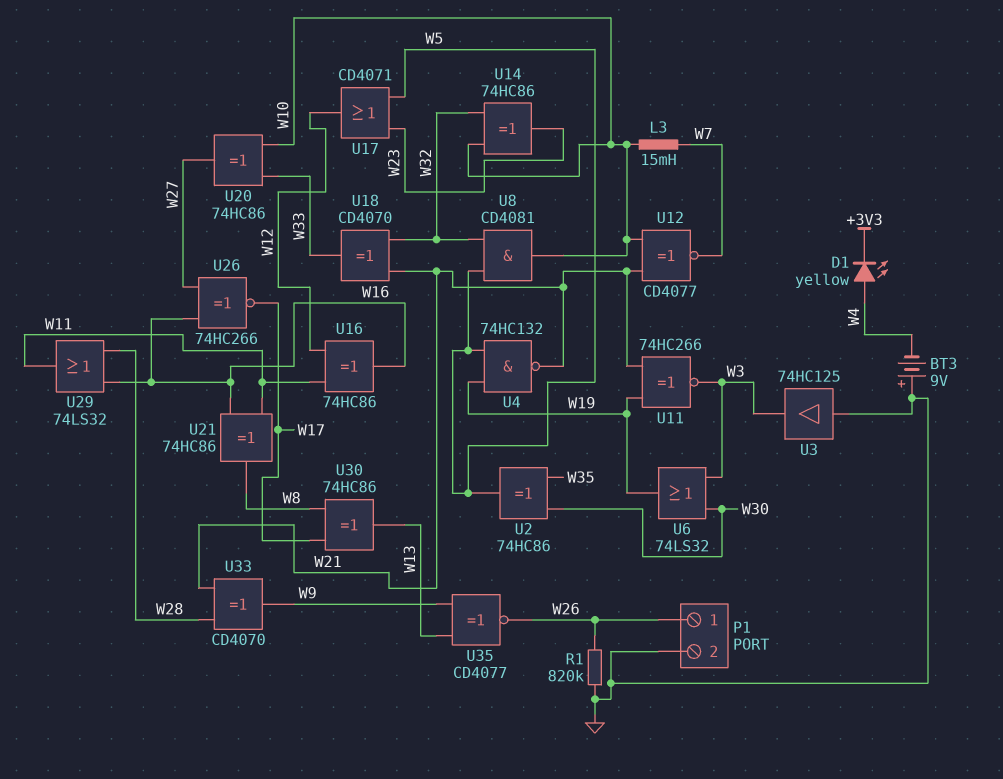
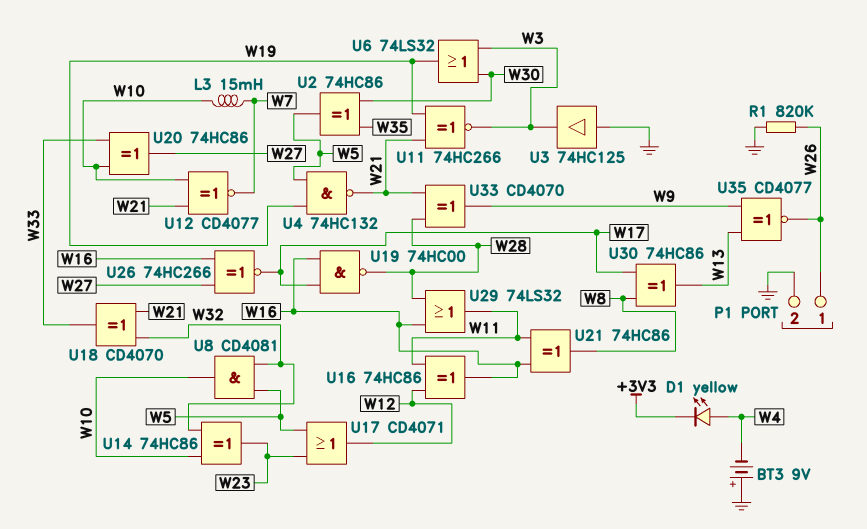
U19: none -> NAND 74HC00 (in W16, in W17, out W28)

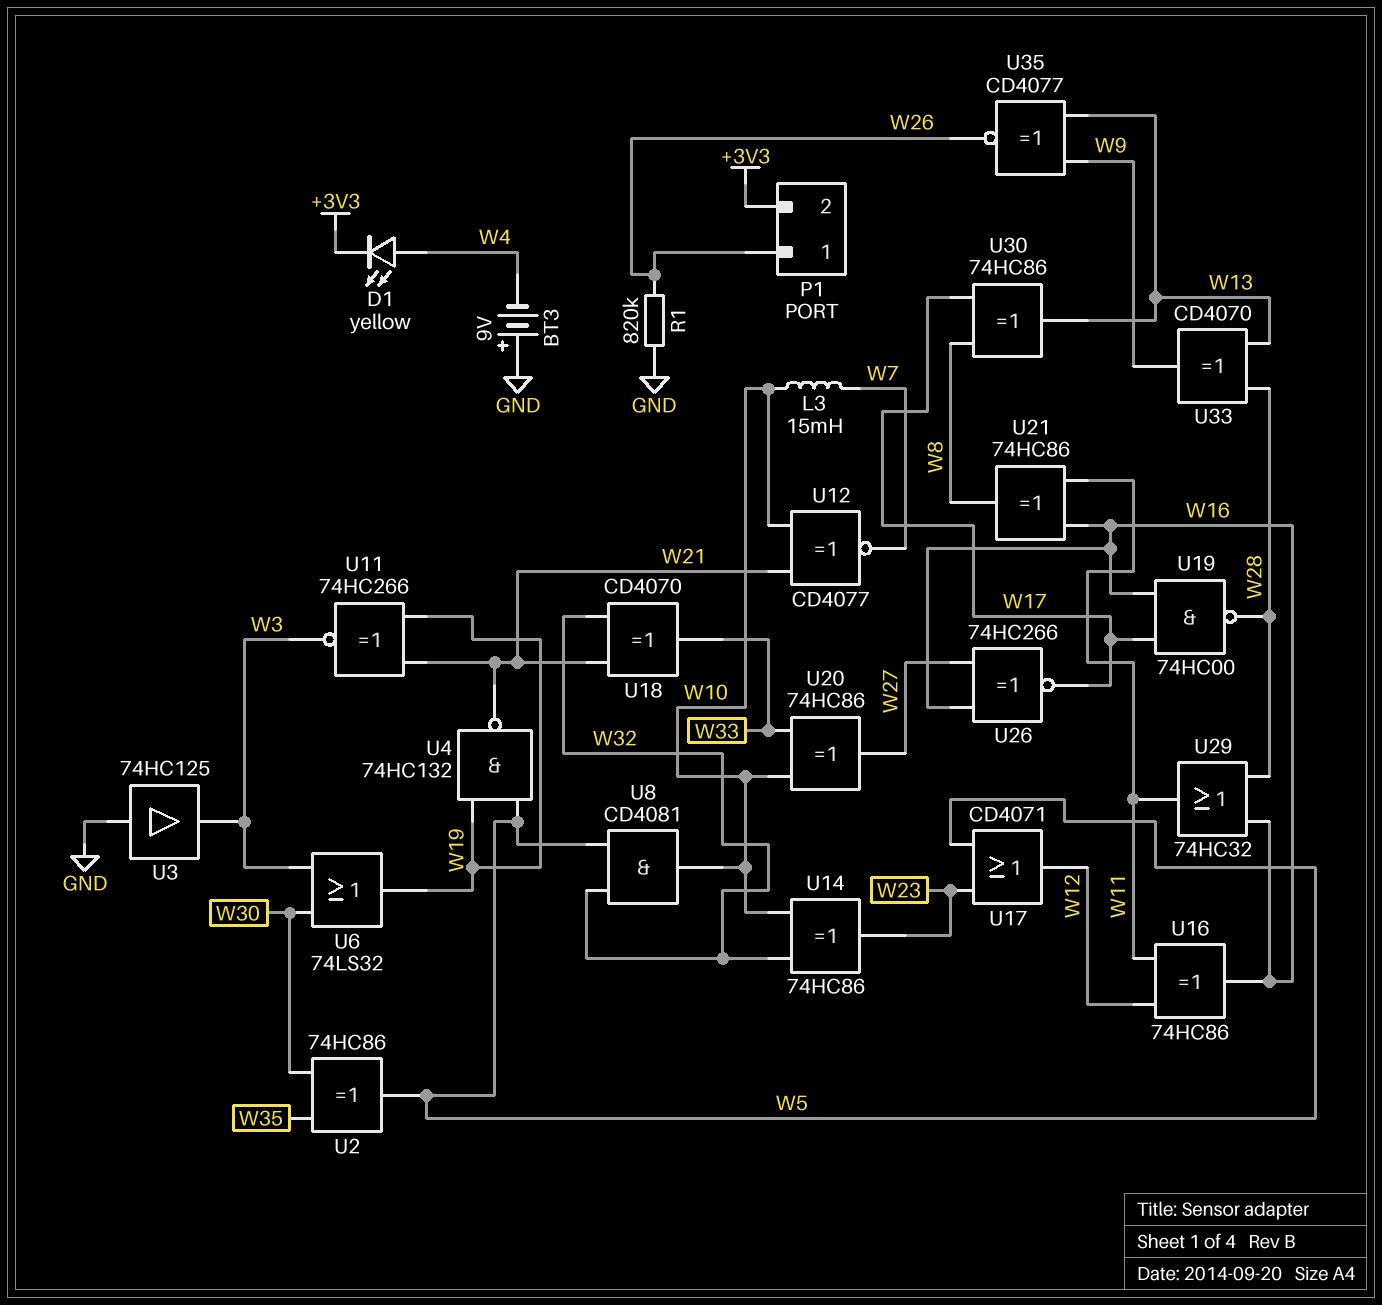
P1 pin 2: GND -> +3V3
U29: OR 74LS32 (in W16, in W28, out W11) -> OR 74HC32 (in W16, in W28, out W11)
U33: XOR CD4070 (in W21, in W28, out W9) -> XOR CD4070 (in W13, in W28, out W9)

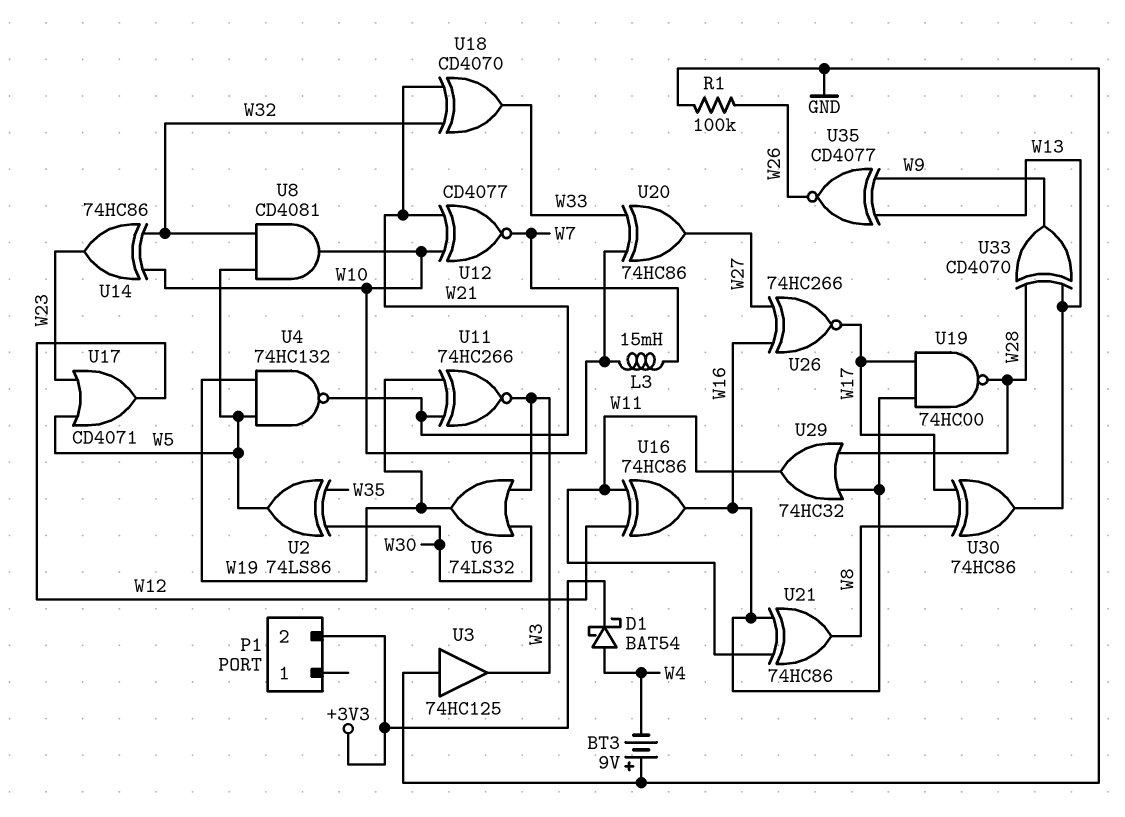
D1: LED yellow (A W4, K +3V3) -> schottky BAT54 (A W4, K +3V3)
P1 pin 1: W26 -> none
R1: 820k (GND, W26) -> 100k (GND, W26)
U2: XOR 74HC86 (in W30, in W35, out W5) -> XOR 74LS86 (in W30, in W35, out W5)

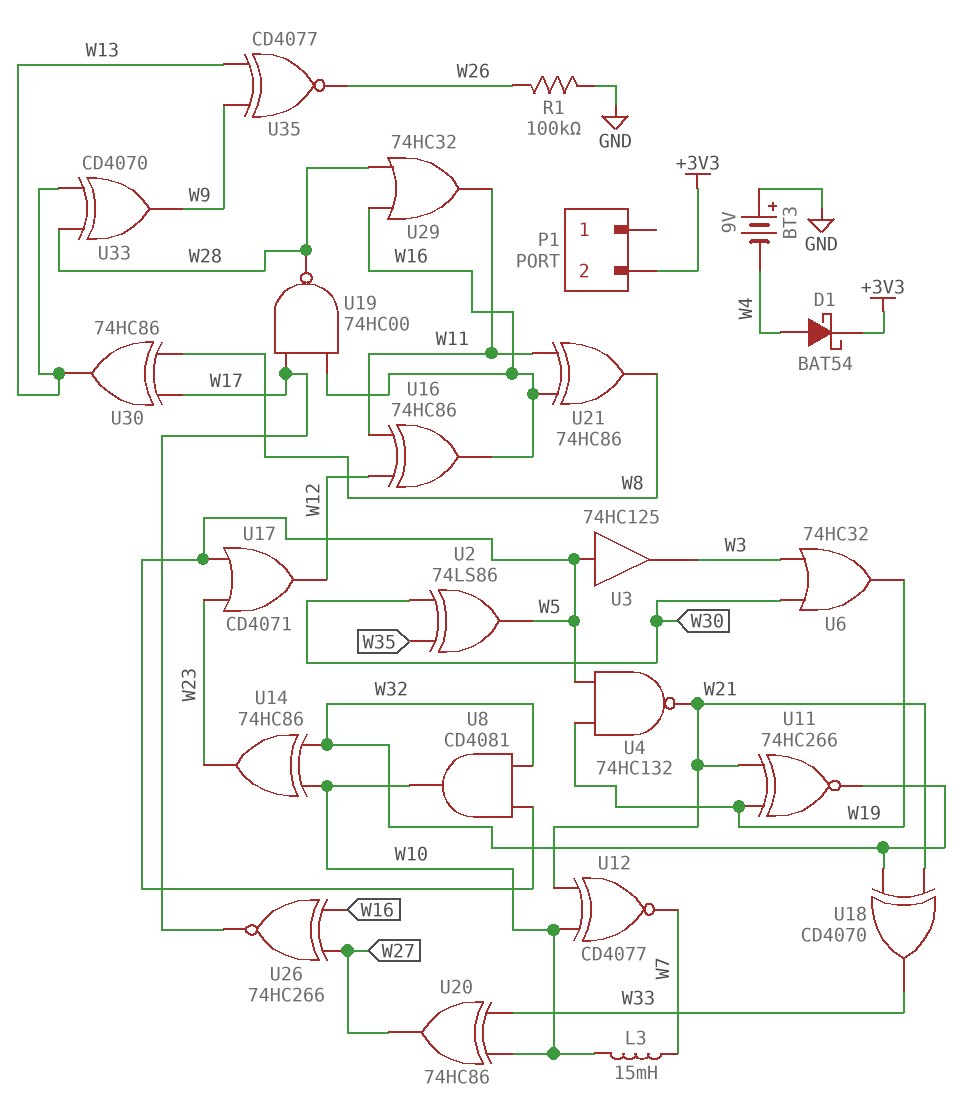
U3: buffer 74HC125 (in GND, out W3) -> buffer 74HC125 (in W5, out W3)
U6: OR 74LS32 (in W3, in W30, out W19) -> OR 74HC32 (in W3, in W30, out W19)
U11: XNOR 74HC266 (in W19, in W21, out W3) -> XNOR 74HC266 (in W19, in W21, out W32)

